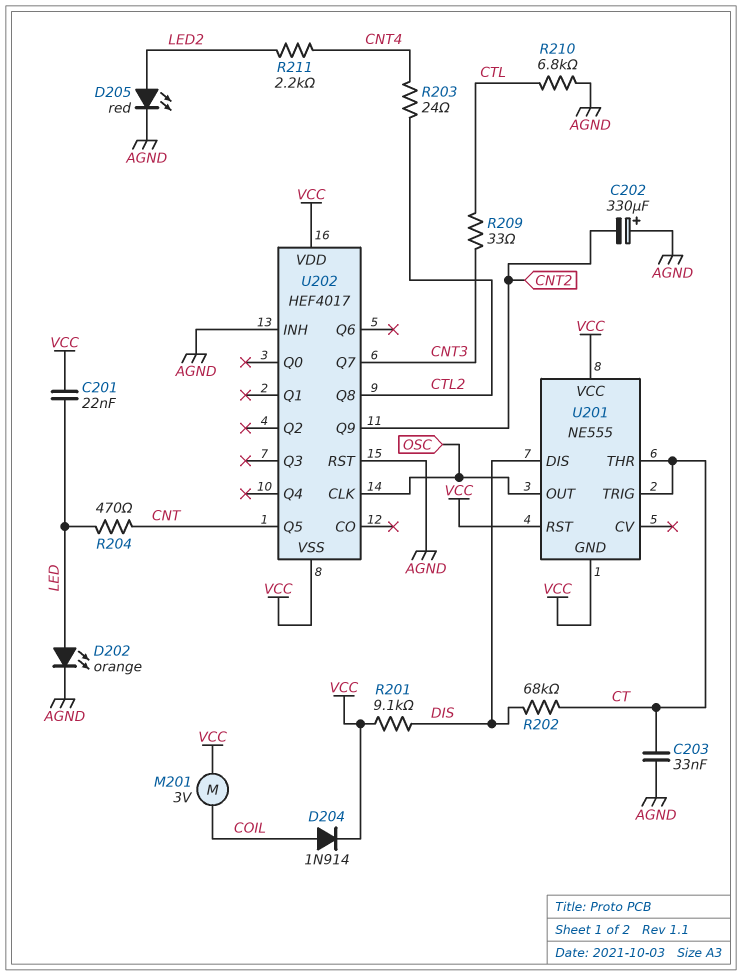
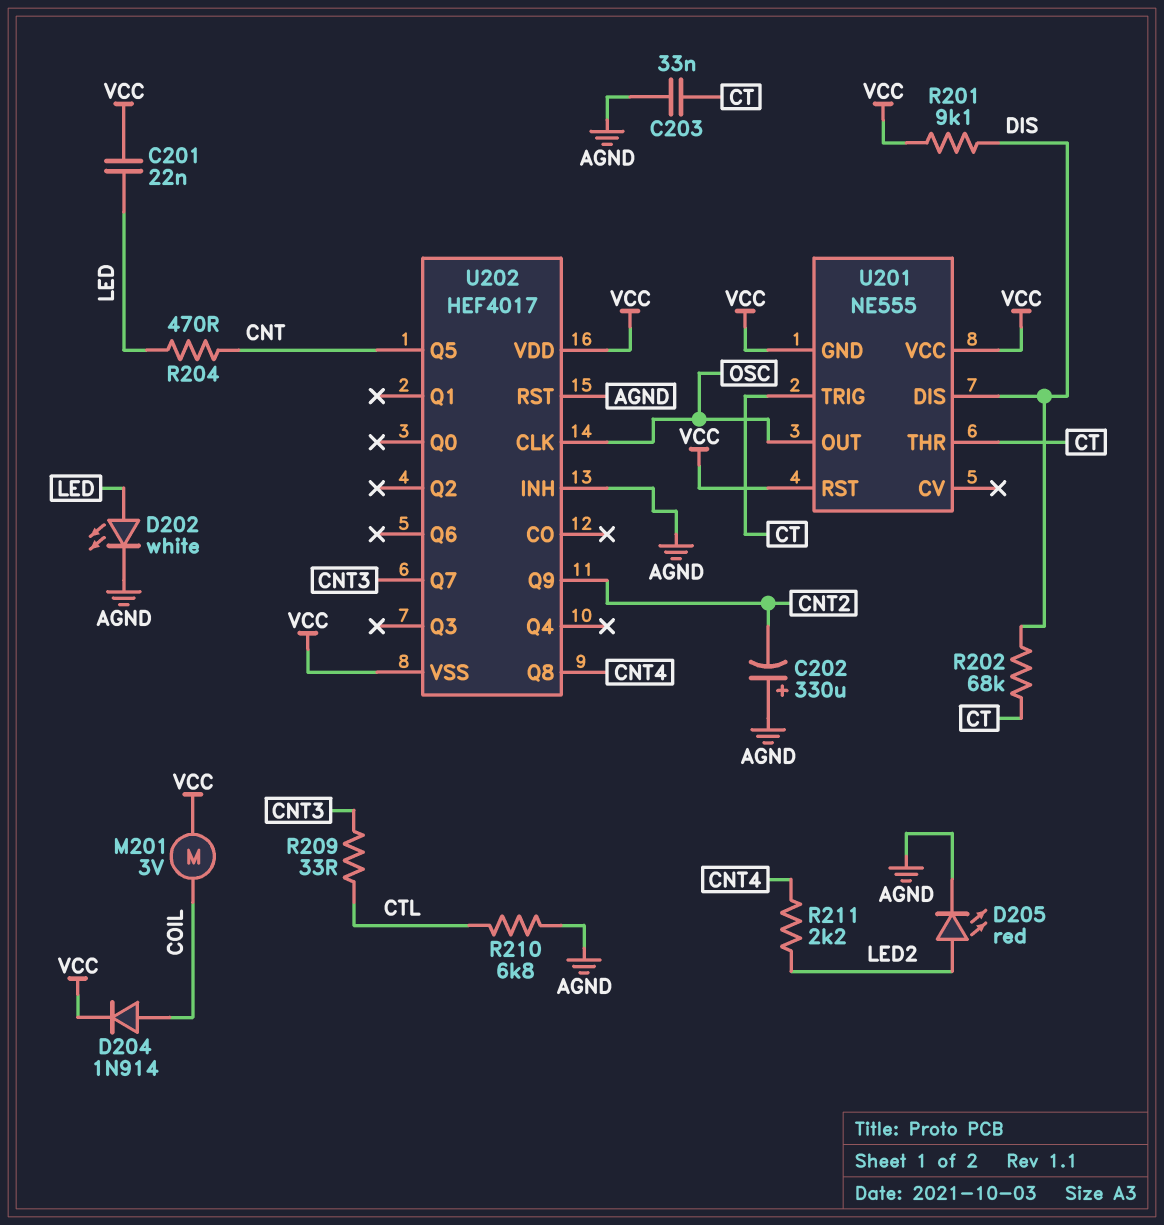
D202: LED orange (A LED, K AGND) -> LED white (A LED, K AGND)
R203: 24 (CNT4, CTL2) -> none
U202 pin Q8: CTL2 -> CNT4

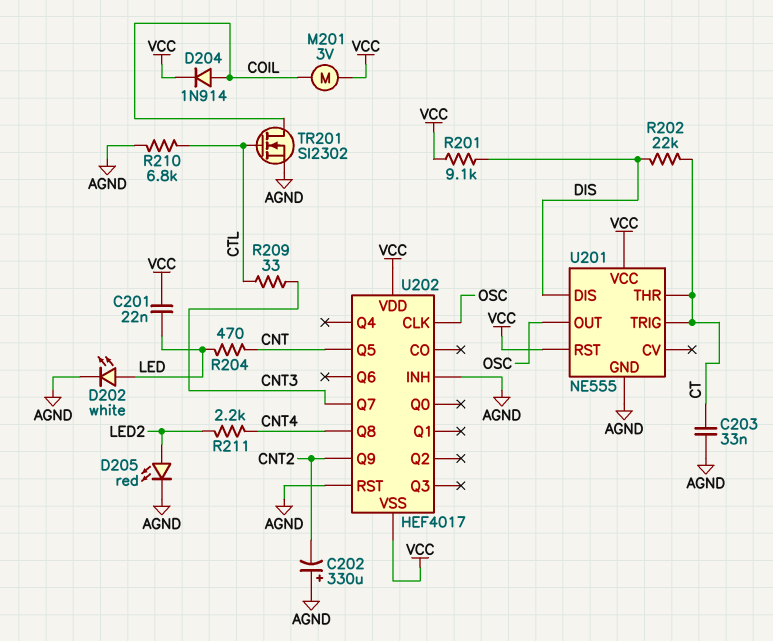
R202: 68k (CT, DIS) -> 22k (CT, DIS)
TR201: none -> NMOS SI2302 (G CTL, D COIL, S AGND)
U201 pin GND: VCC -> AGND

